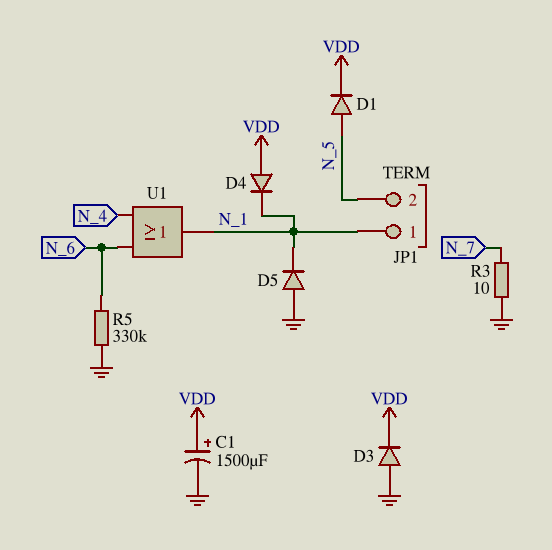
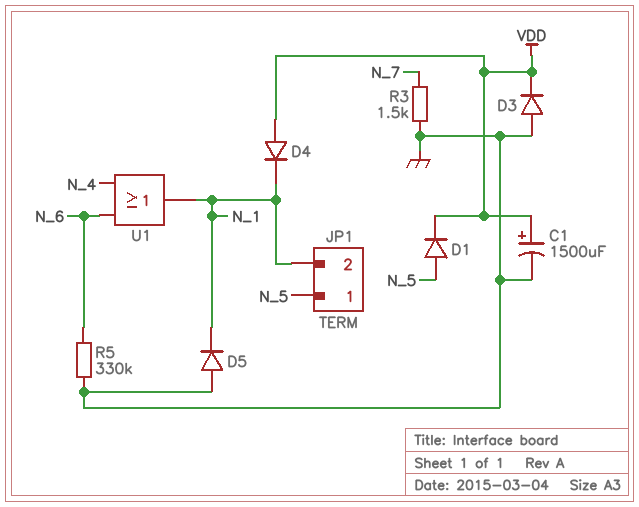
JP1 pin 1: N_1 -> N_5
JP1 pin 2: N_5 -> N_1
R3: 10 (GND, N_7) -> 1.5k (GND, N_7)

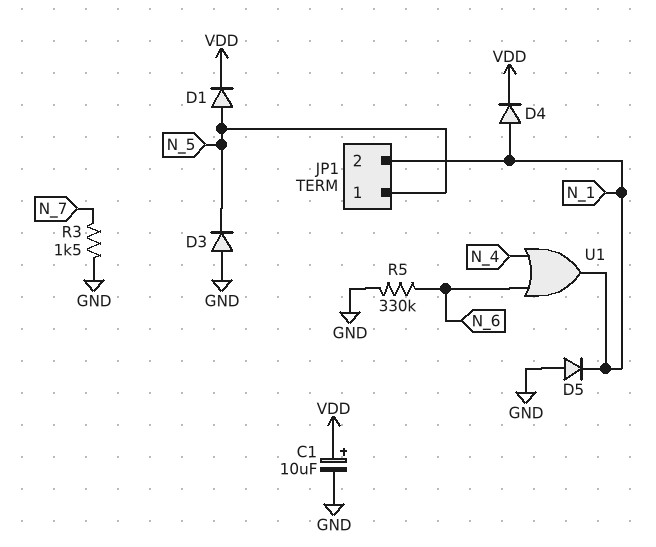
C1: 1500uF (plus VDD, minus GND) -> 10uF (plus VDD, minus GND)
D3: diode (A GND, K VDD) -> diode (A GND, K N_5)
D4: diode (A VDD, K N_1) -> diode (A N_1, K VDD)

